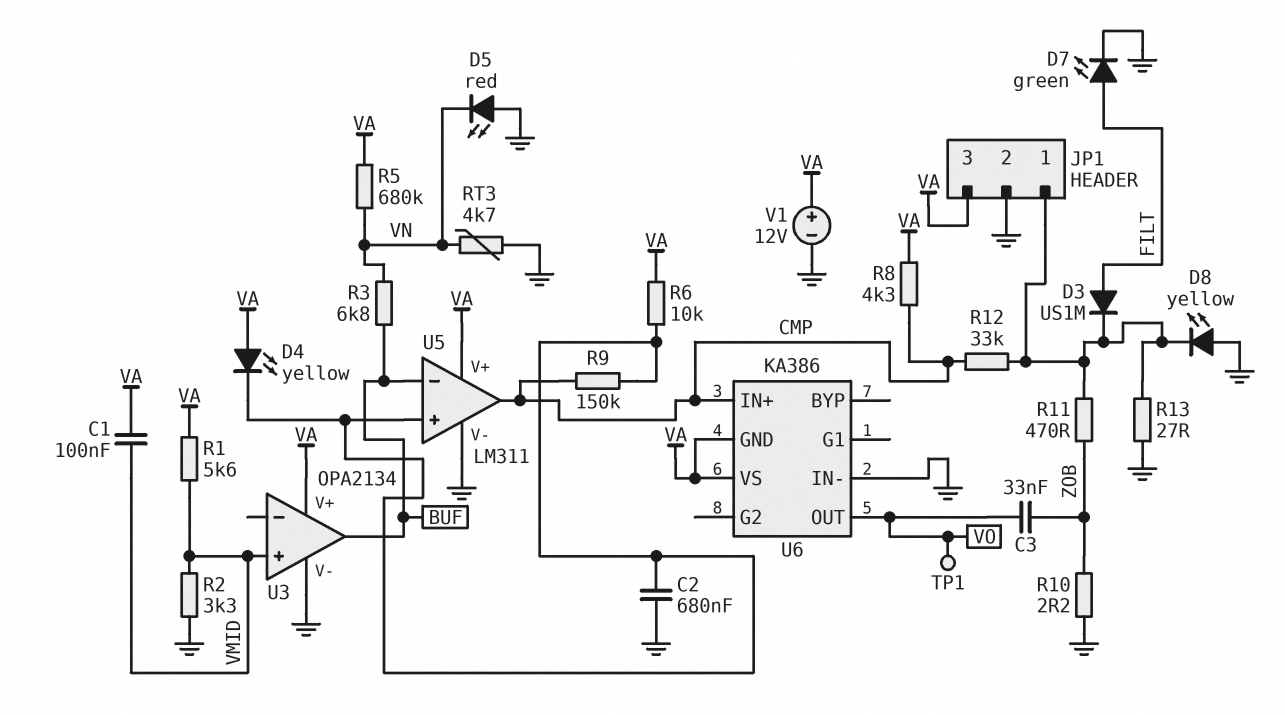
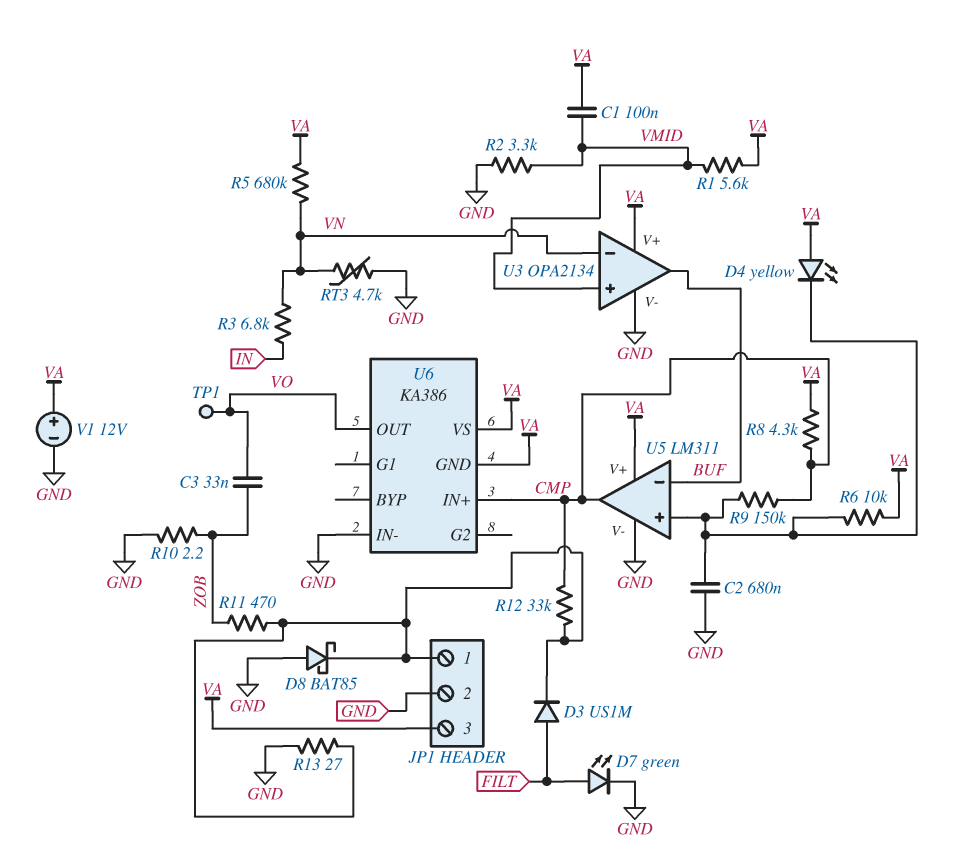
D5: LED red (A GND, K VN) -> none
D8: LED yellow (A GND, K JP1/1) -> schottky BAT85 (A GND, K JP1/1)
R3: 6.8k (BUF, VN) -> 6.8k (IN, VN)
U3 pin in-: none -> VN

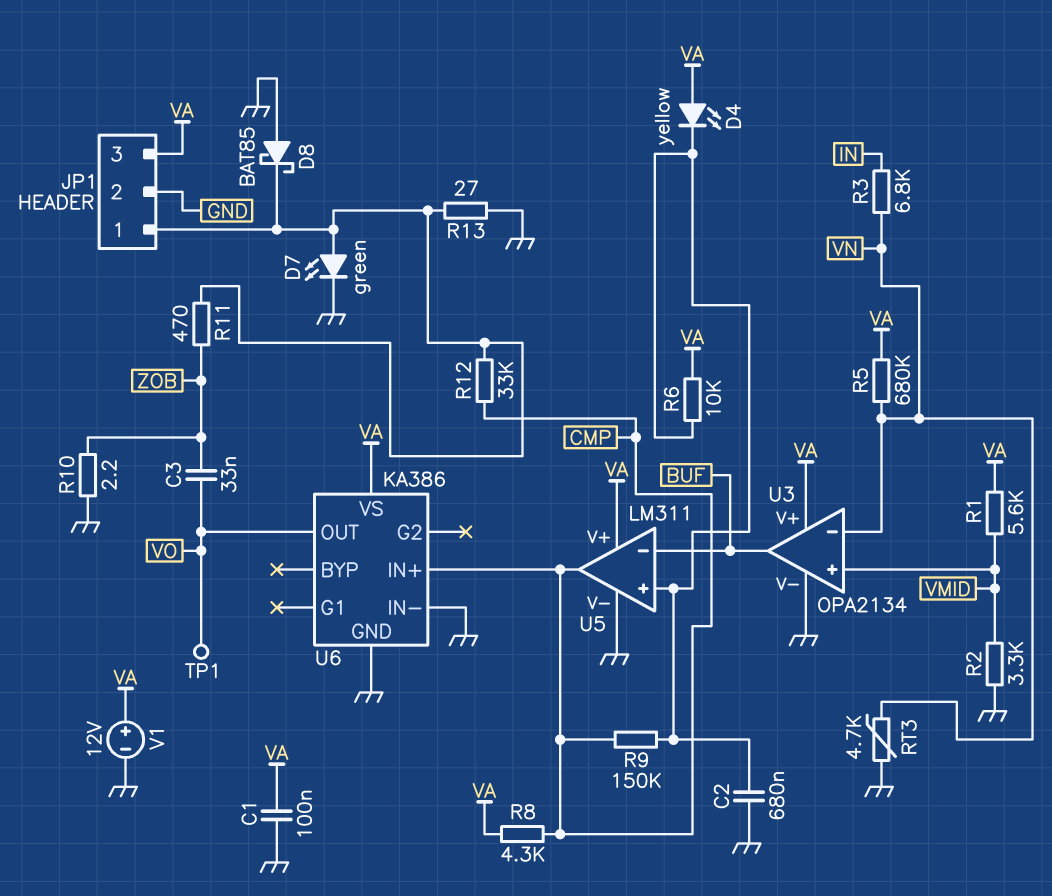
C1: 100nF (VA, VMID) -> 100nF (GND, VA)
D3: diode US1M (A FILT, K JP1/1) -> none
D7: LED green (A FILT, K GND) -> LED green (A JP1/1, K GND)
U6 pin GND: VA -> GND

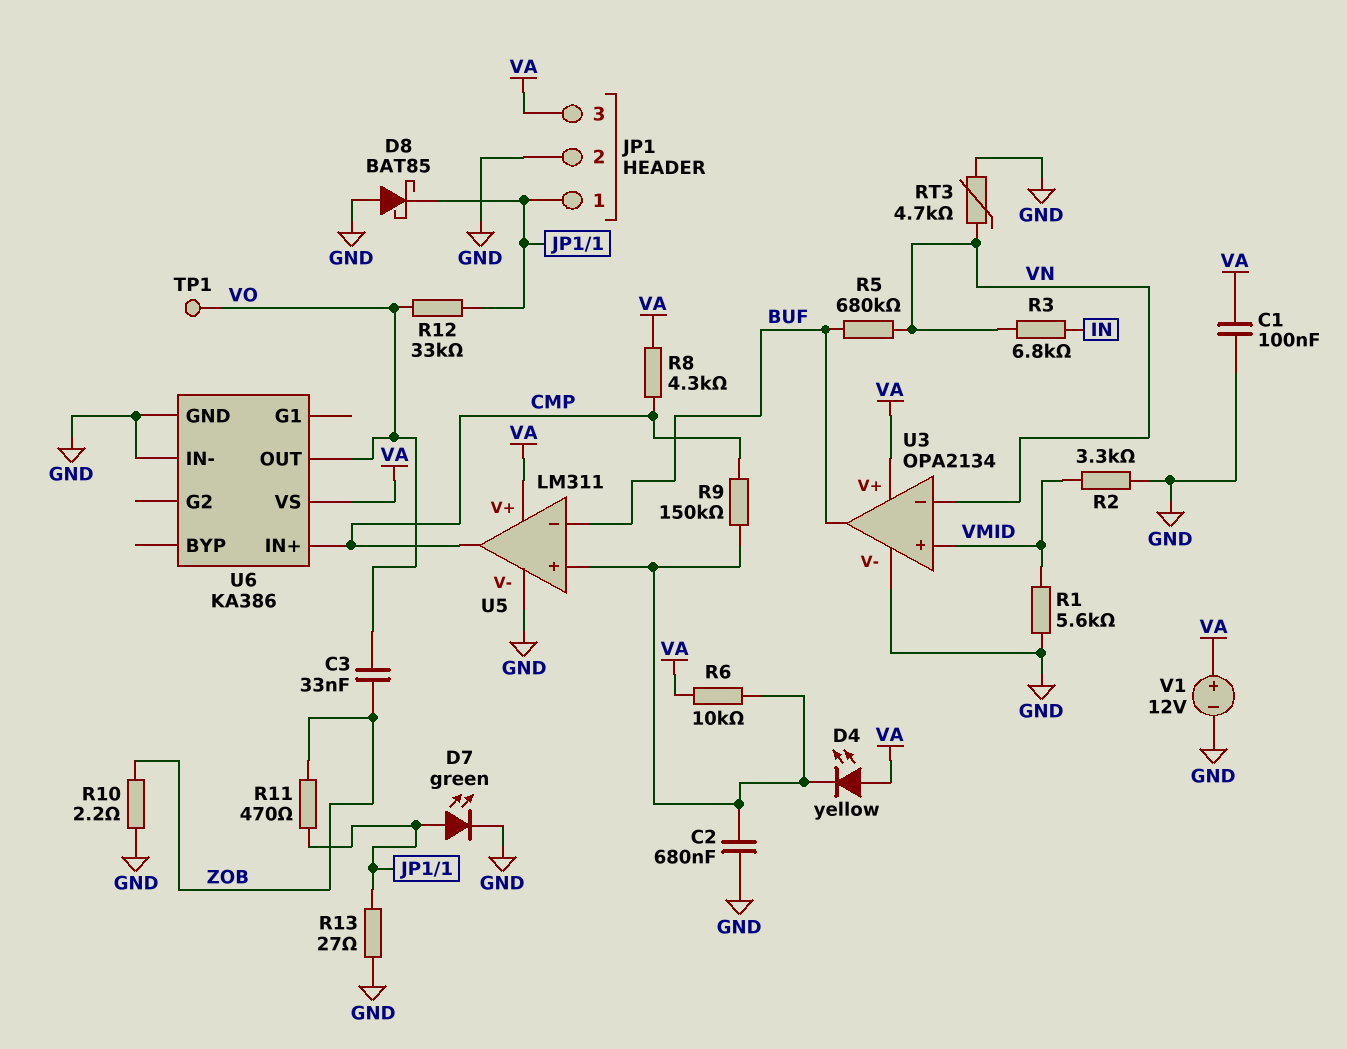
R1: 5.6k (VA, VMID) -> 5.6k (GND, VMID)
R5: 680k (VA, VN) -> 680k (BUF, VN)
R12: 33k (CMP, JP1/1) -> 33k (JP1/1, VO)

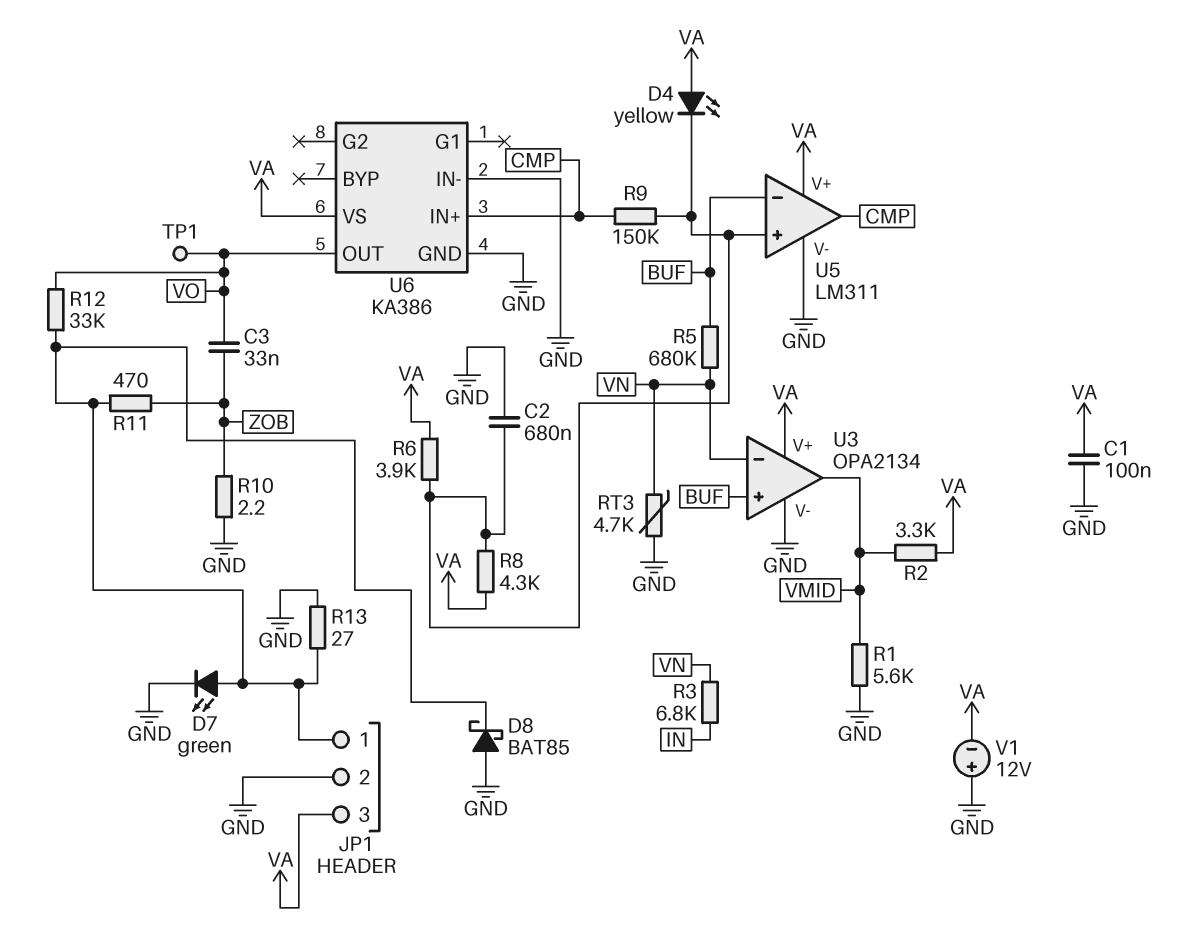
R2: 3.3k (GND, VMID) -> 3.3k (VA, VMID)
R6: 10k (U5/in+, VA) -> 3.9k (U5/in+, VA)
R8: 4.3k (CMP, VA) -> 4.3k (U5/in+, VA)
U3 pin in+: VMID -> BUF
U3 pin out: BUF -> VMID
V1: 12V (plus VA, minus GND) -> 12V (plus GND, minus VA)

